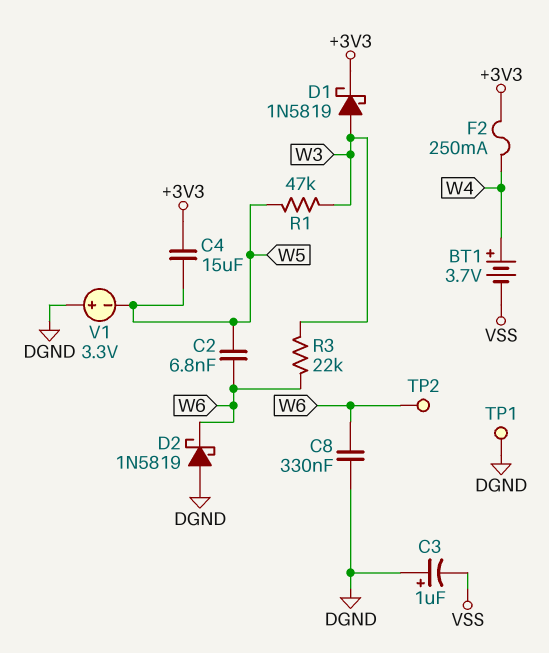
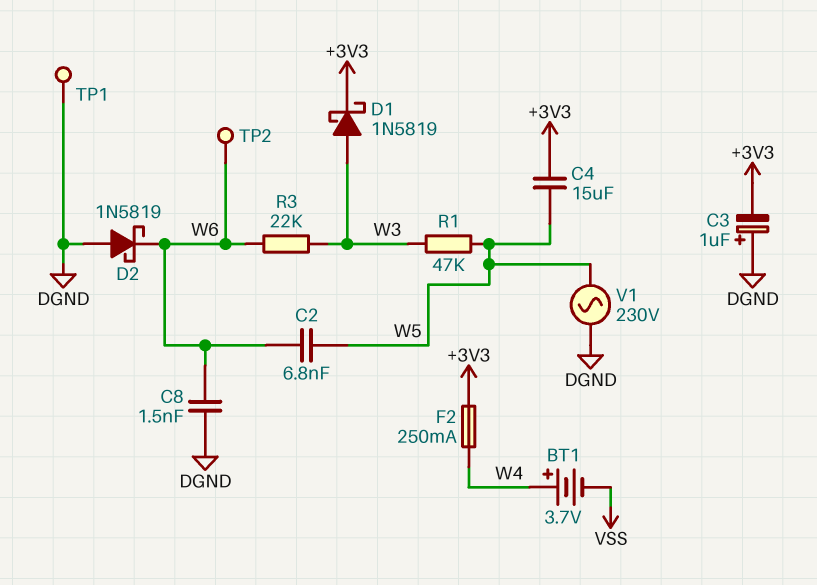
C3: 1uF (plus DGND, minus VSS) -> 1uF (plus DGND, minus +3V3)
C8: 330nF (DGND, W6) -> 1.5nF (DGND, W6)
V1: 3.3V (plus DGND, minus W5) -> AC 230V (DGND, W5)

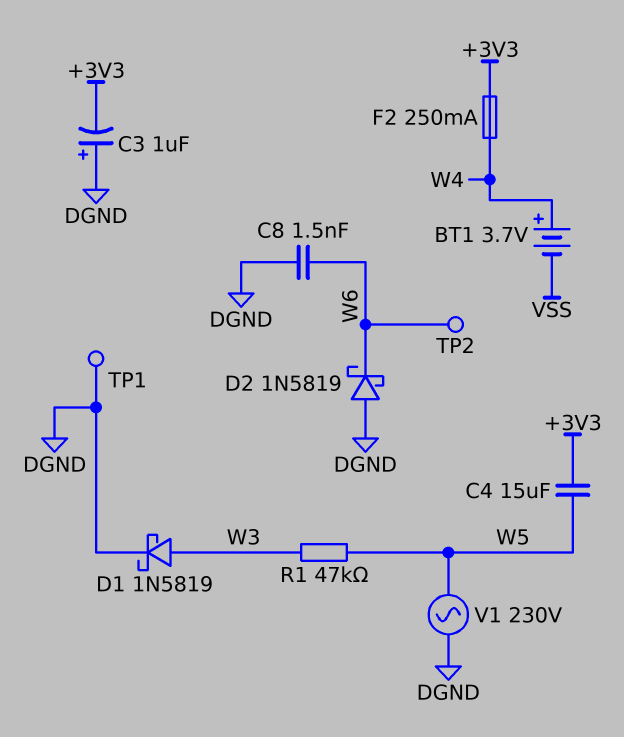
C2: 6.8nF (W5, W6) -> none
D1: schottky 1N5819 (A W3, K +3V3) -> schottky 1N5819 (A W3, K DGND)
R3: 22k (W3, W6) -> none

